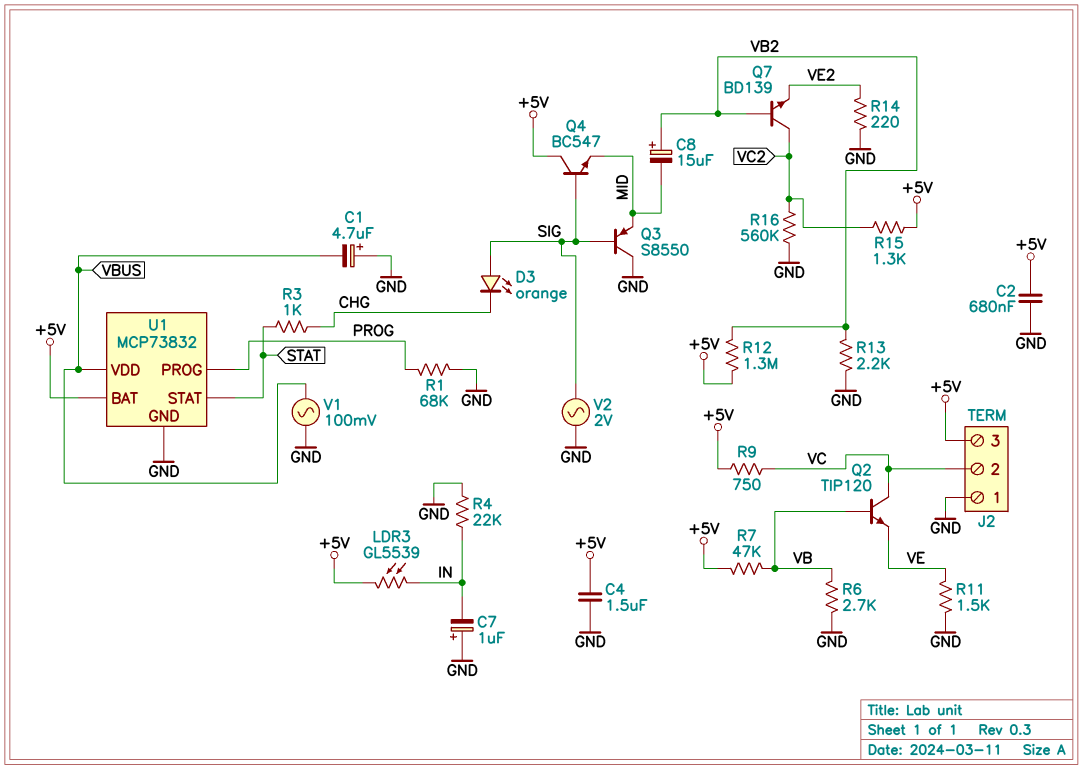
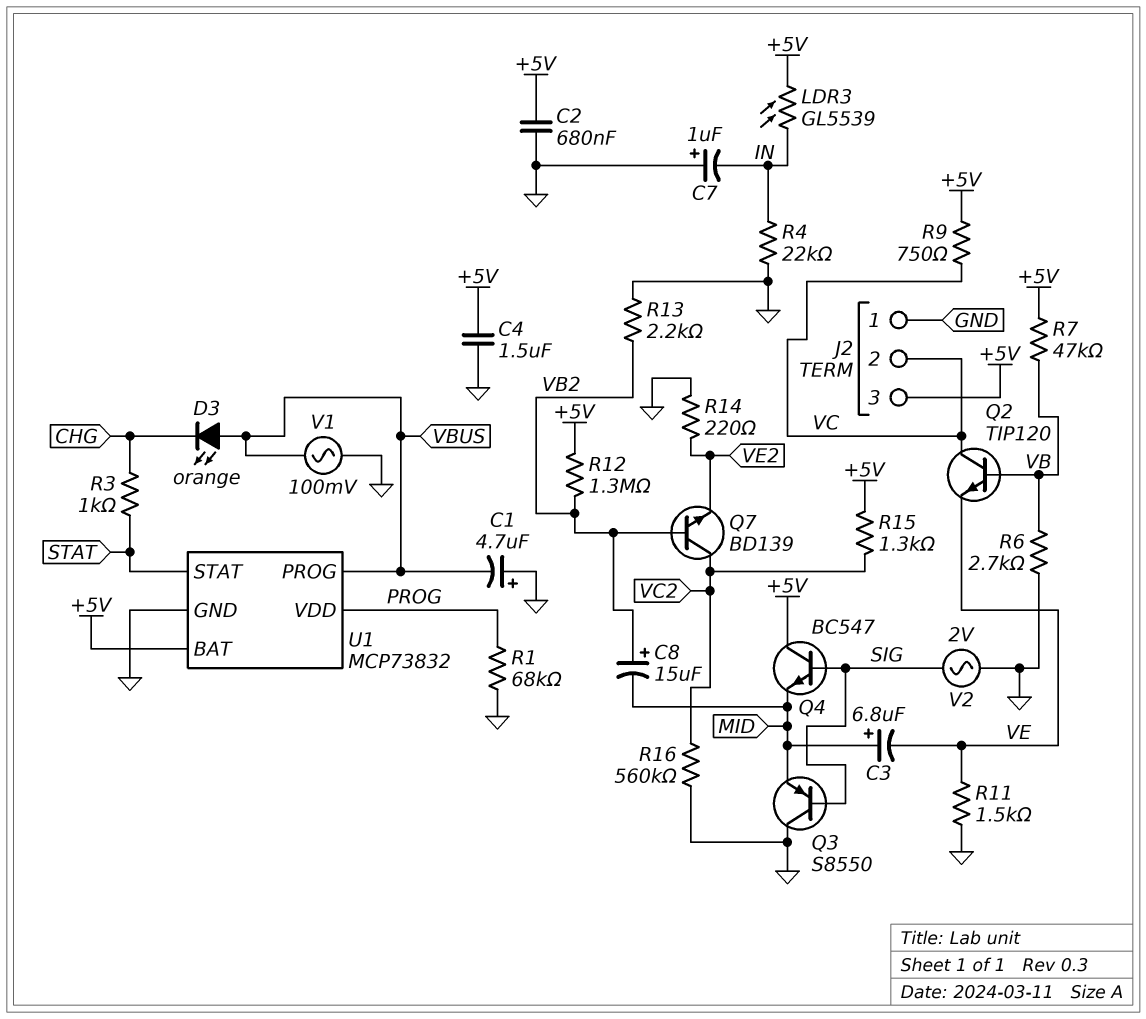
C3: none -> 6.8uF (plus MID, minus VE)
D3: LED orange (A SIG, K CHG) -> LED orange (A VBUS, K CHG)
U1 pin PROG: PROG -> VBUS
U1 pin VDD: VBUS -> PROG

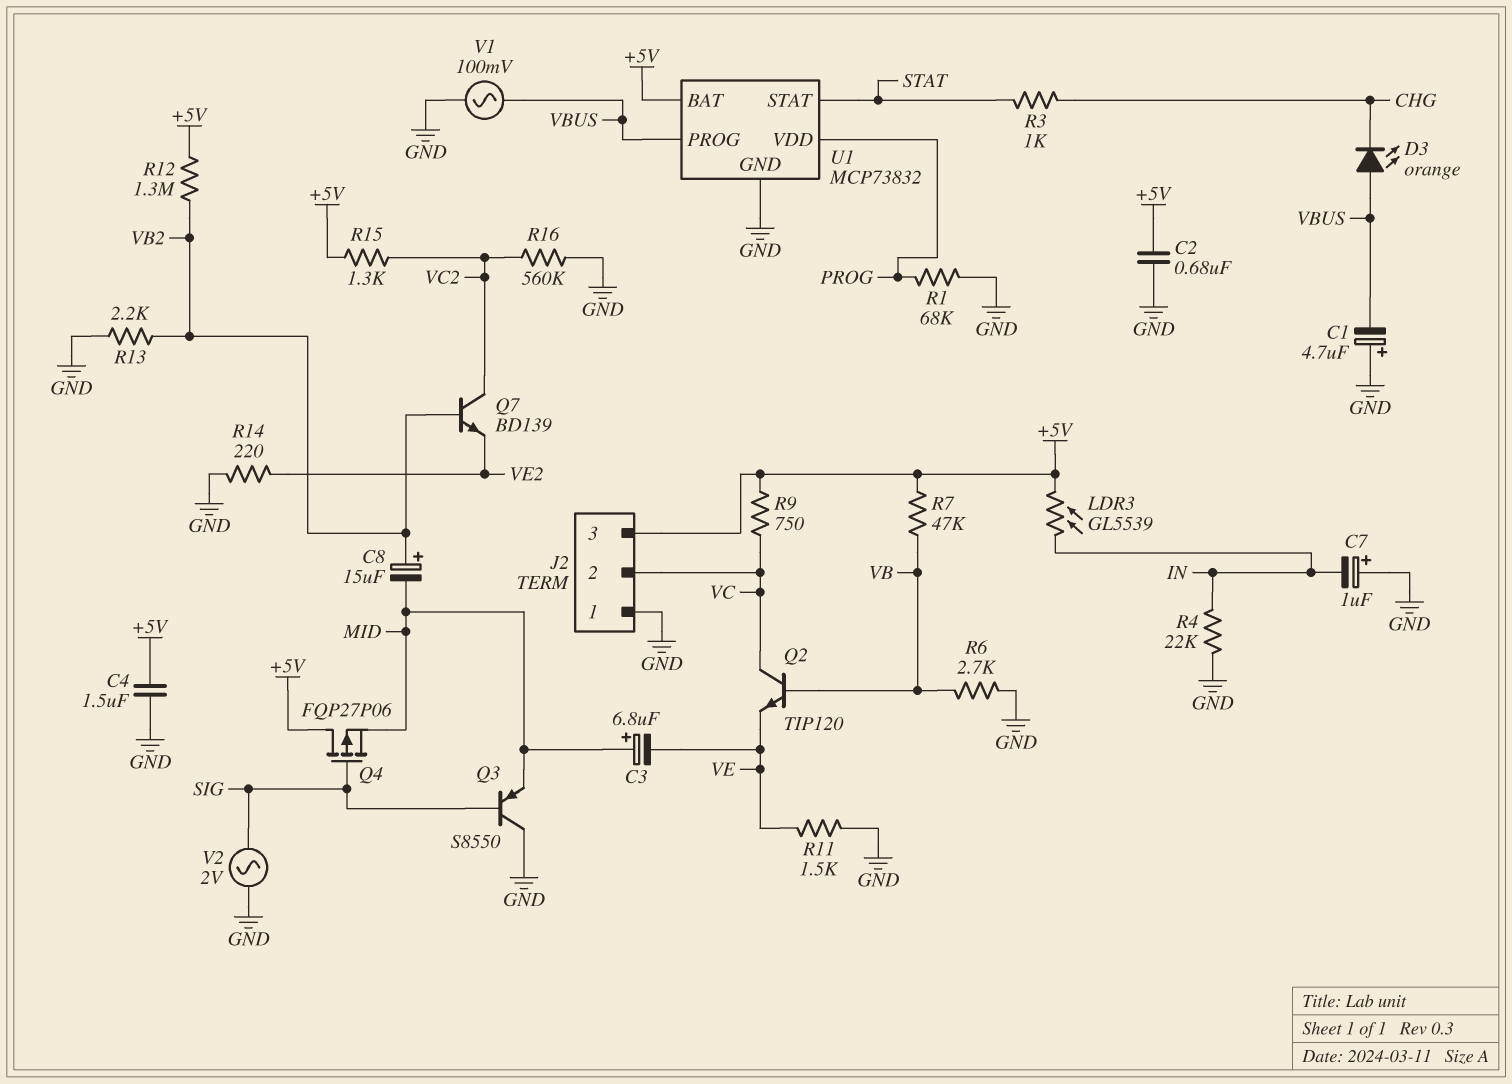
Q4: NPN BC547 (B SIG, C +5V, E MID) -> PMOS FQP27P06 (G SIG, D +5V, S MID)

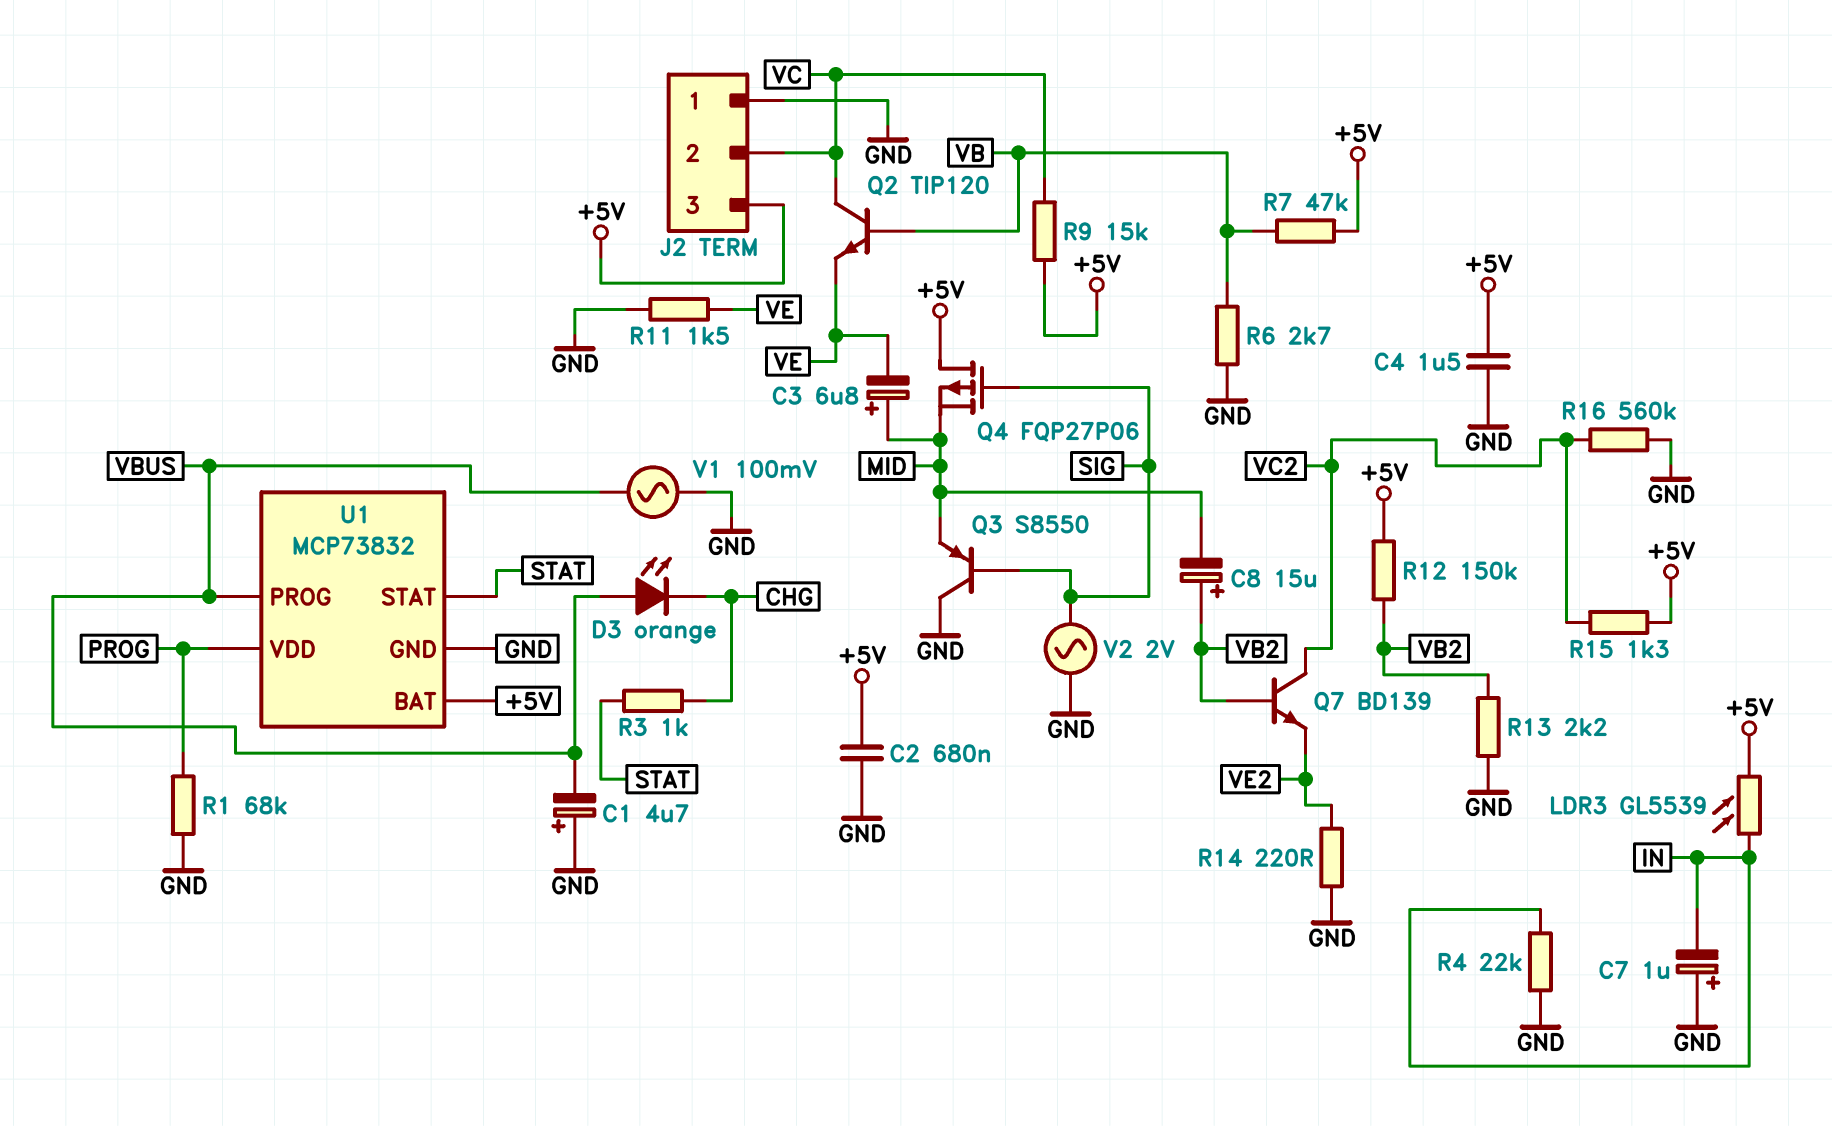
R9: 750 (+5V, VC) -> 15k (+5V, VC)
R12: 1.3M (+5V, VB2) -> 150k (+5V, VB2)

